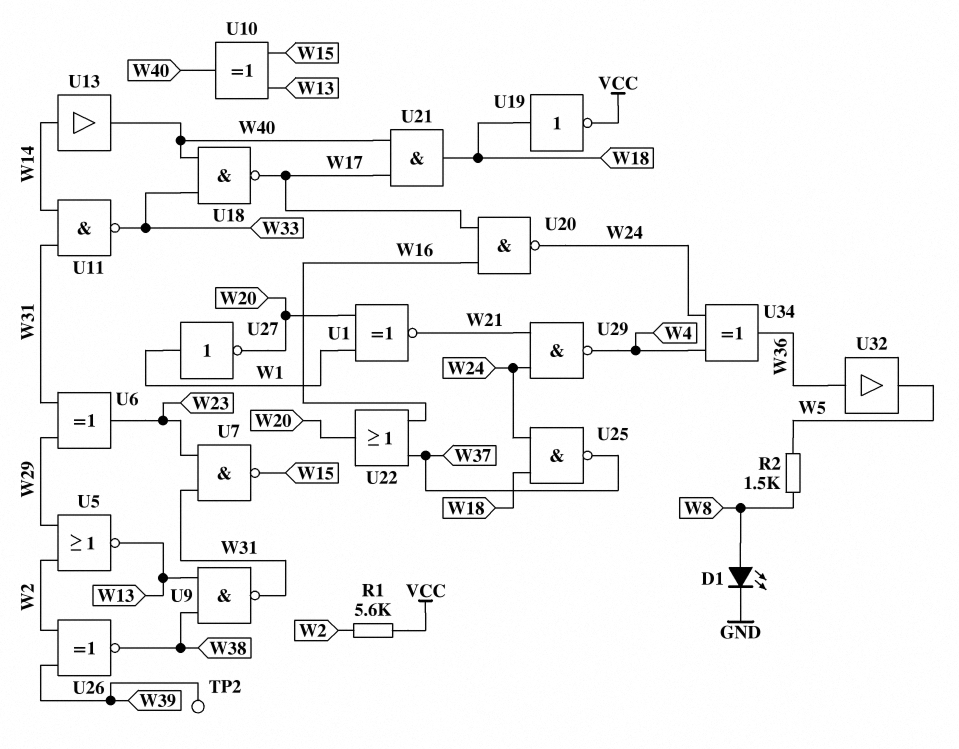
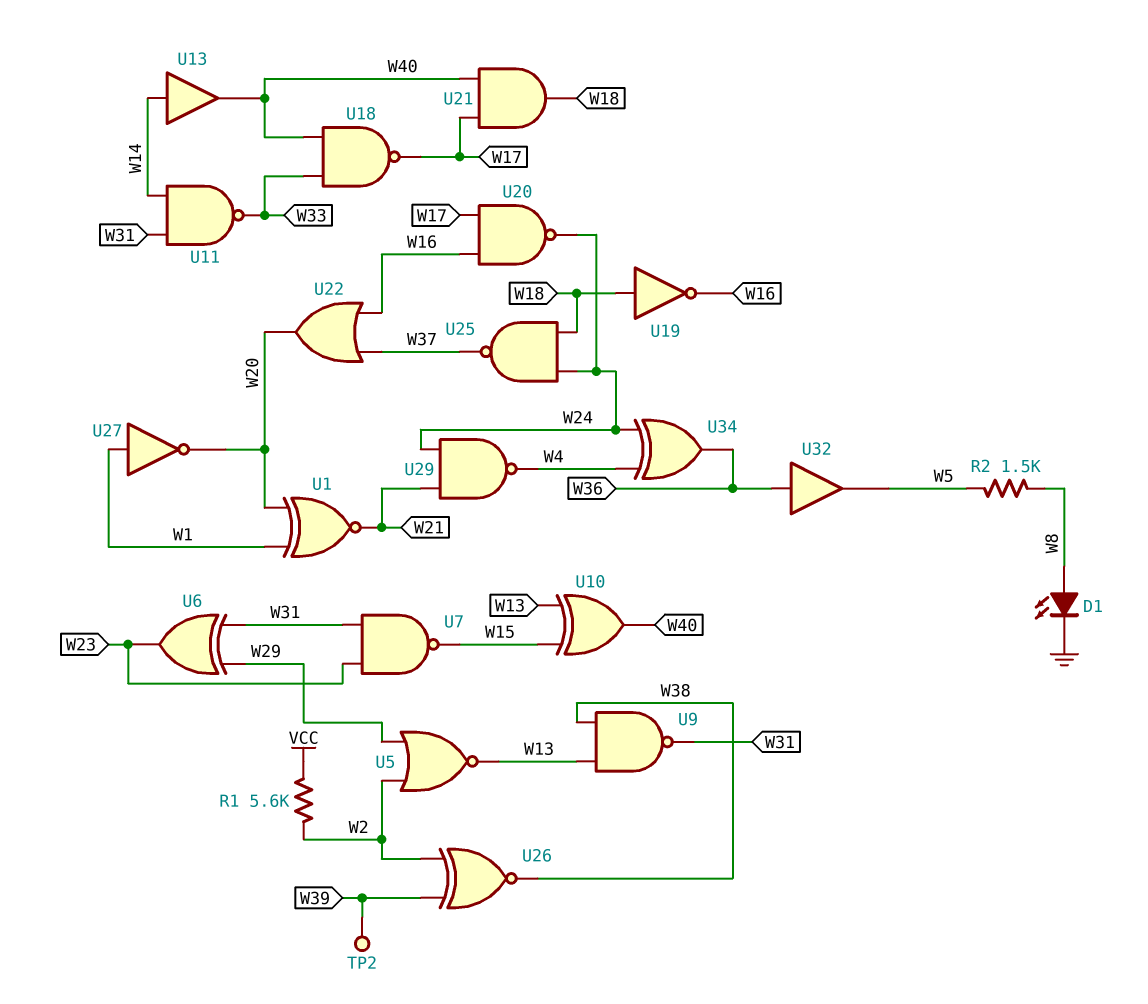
U19: NOT (in W18, out VCC) -> NOT (in W18, out W16)

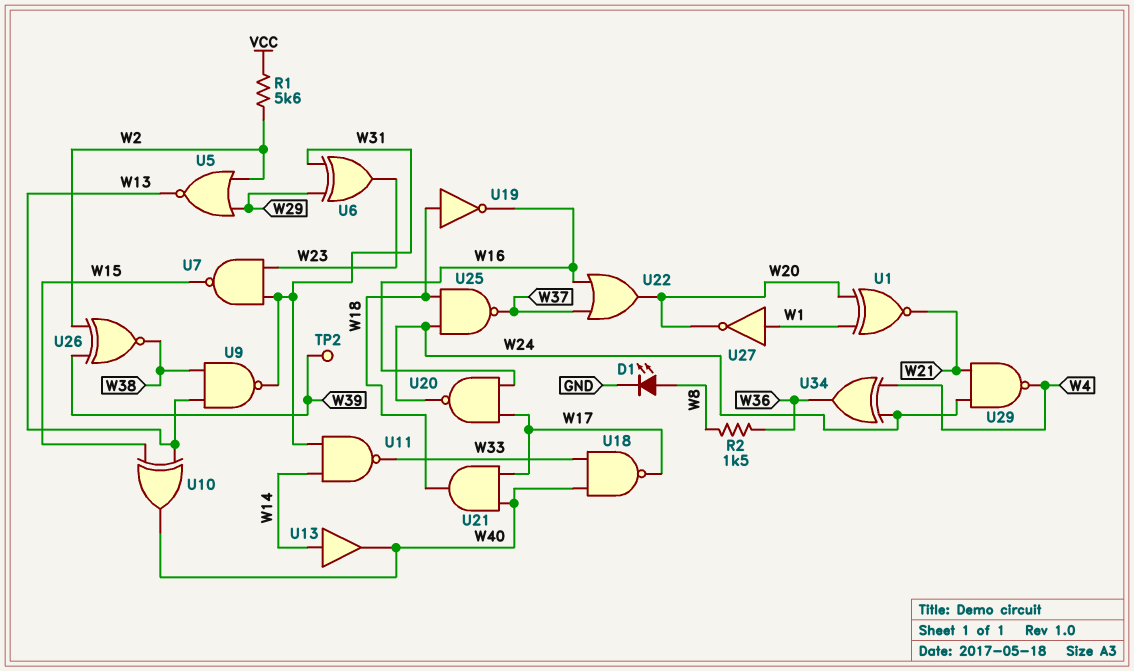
R2: 1.5k (W5, W8) -> 1.5k (W8, W36)
U32: buffer (in W36, out W5) -> none

